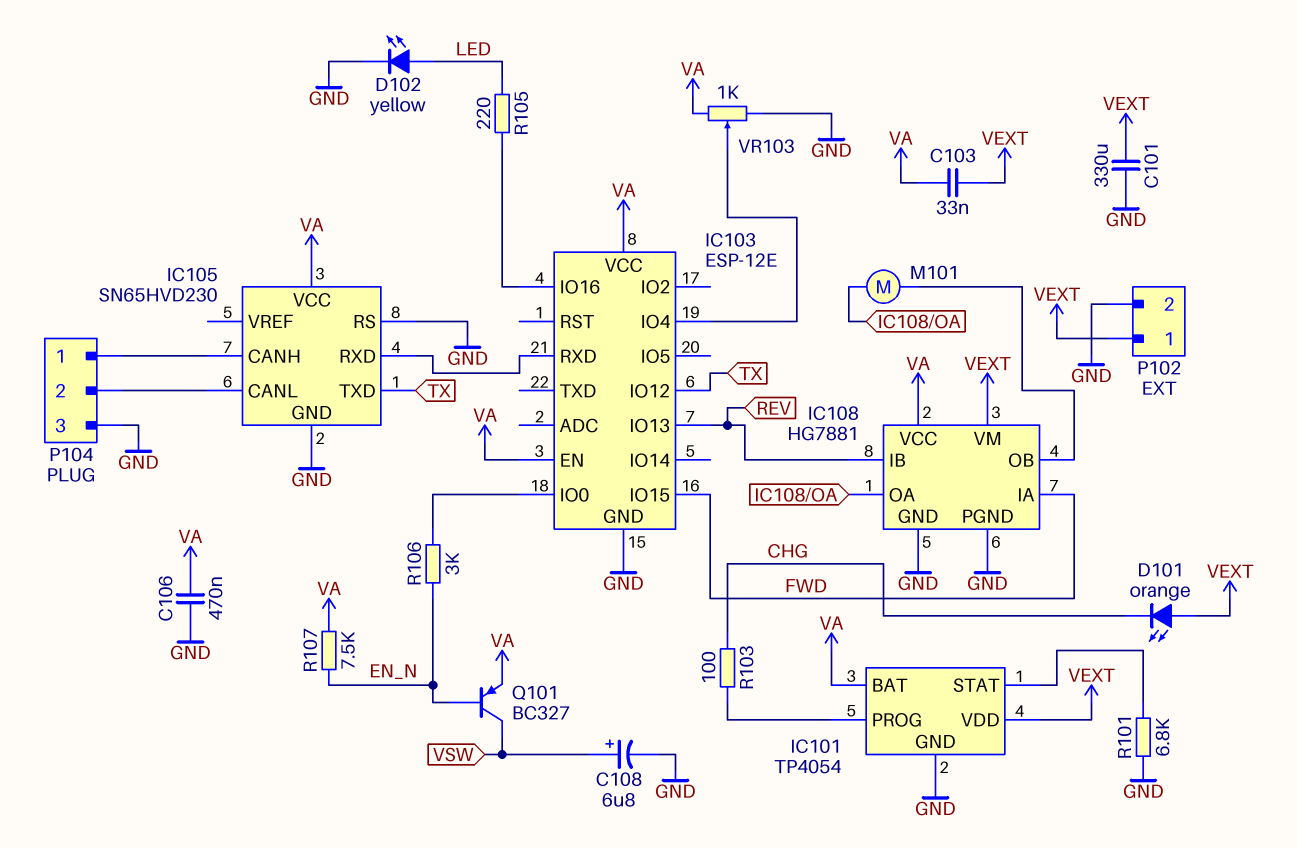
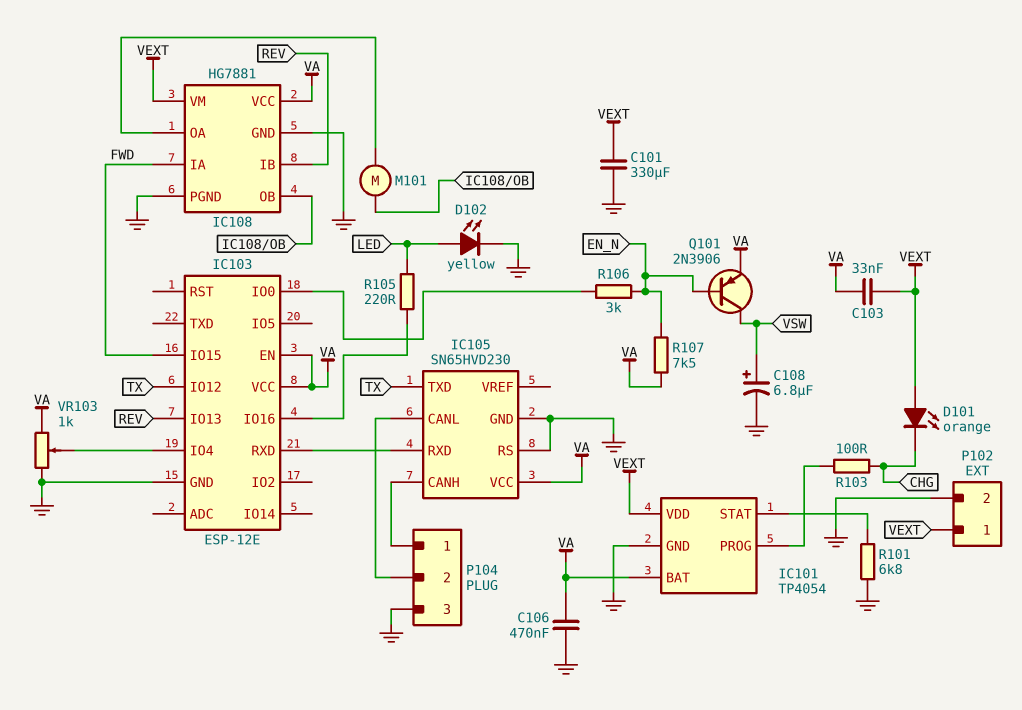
Q101: PNP BC327 (B EN_N, C VSW, E VA) -> PNP 2N3906 (B EN_N, C VSW, E VA)

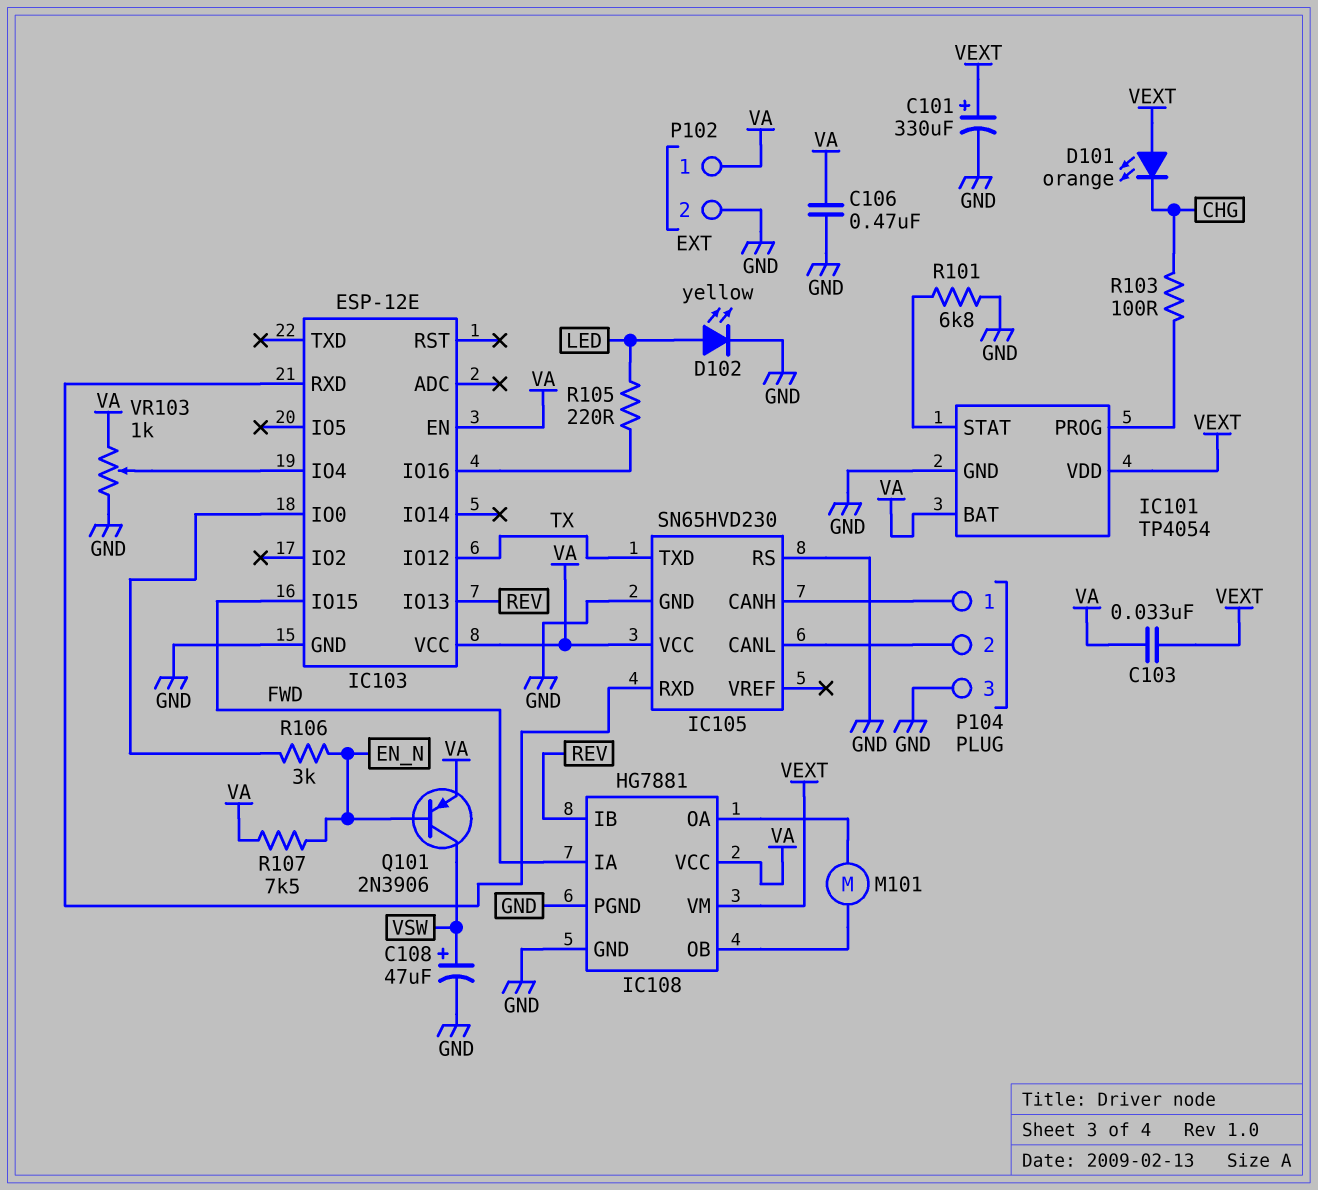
C101: 330uF (GND, VEXT) -> 330uF (plus VEXT, minus GND)
C108: 6.8uF (plus VSW, minus GND) -> 47uF (plus VSW, minus GND)
P102 pin 1: VEXT -> VA

